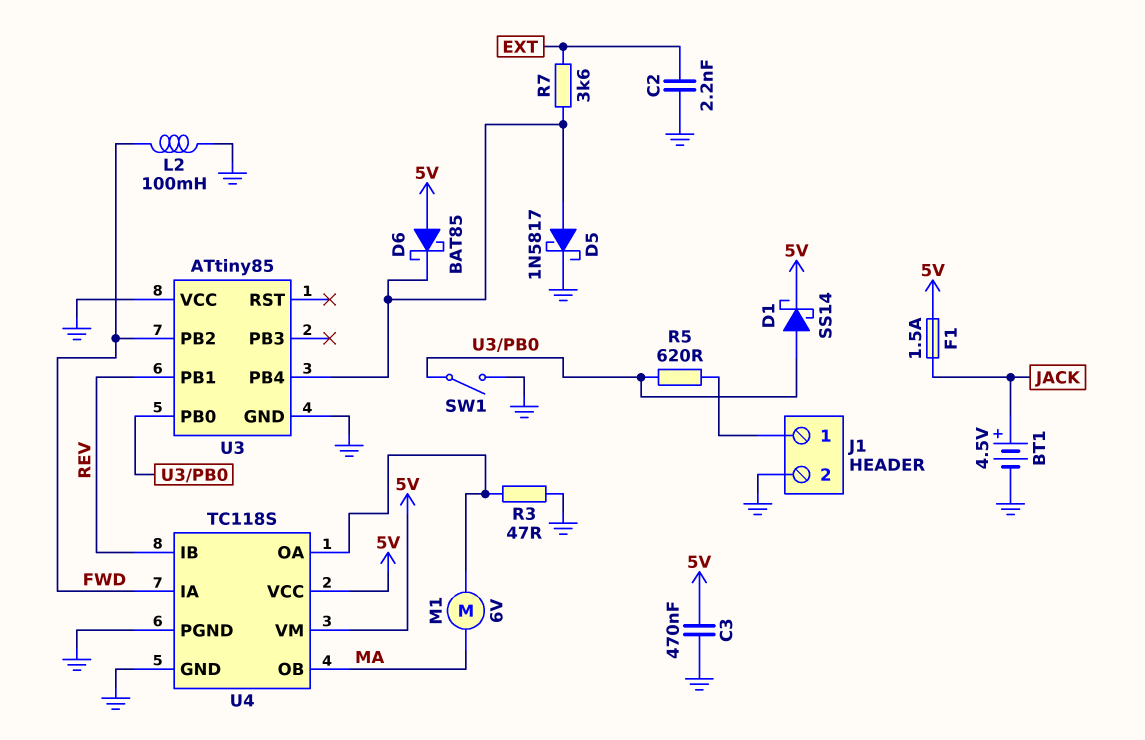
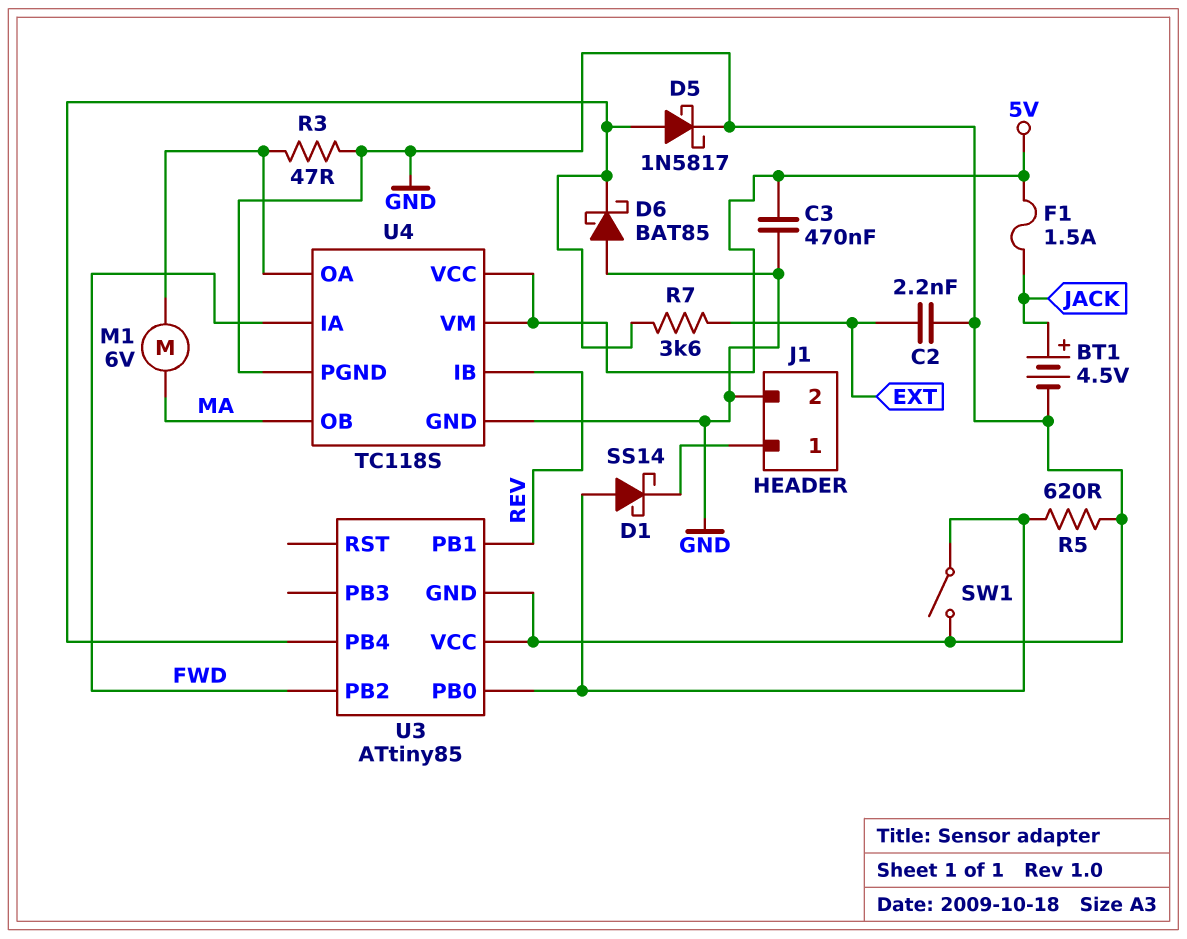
D1: schottky SS14 (A U3/PB0, K 5V) -> schottky SS14 (A U3/PB0, K J1/1)
D6: schottky BAT85 (A 5V, K U3/PB4) -> schottky BAT85 (A GND, K U3/PB4)
L2: 100mH (FWD, GND) -> none
R5: 620 (J1/1, U3/PB0) -> 620 (GND, U3/PB0)

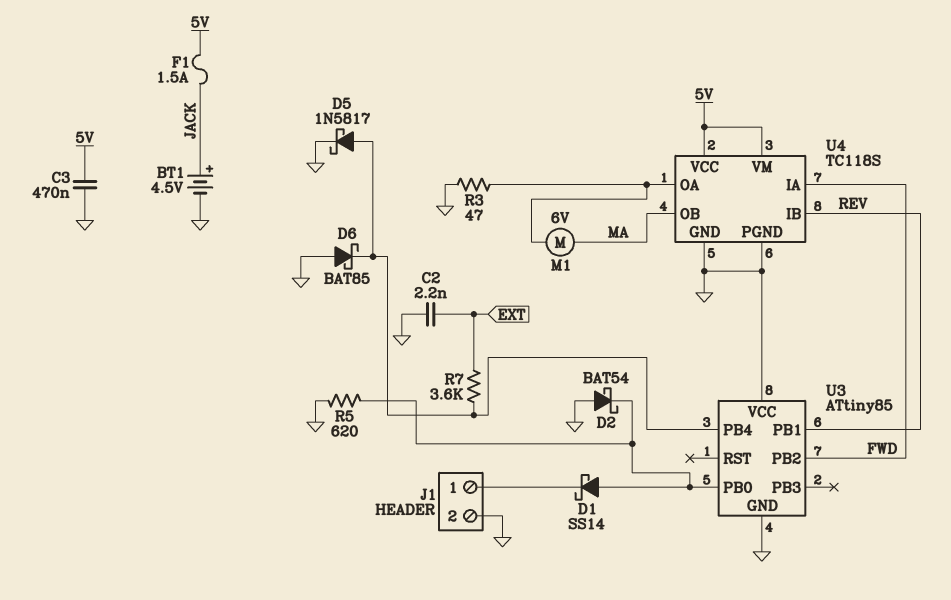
D2: none -> schottky BAT54 (A GND, K U3/PB0)
SW1: switch (GND, U3/PB0) -> none

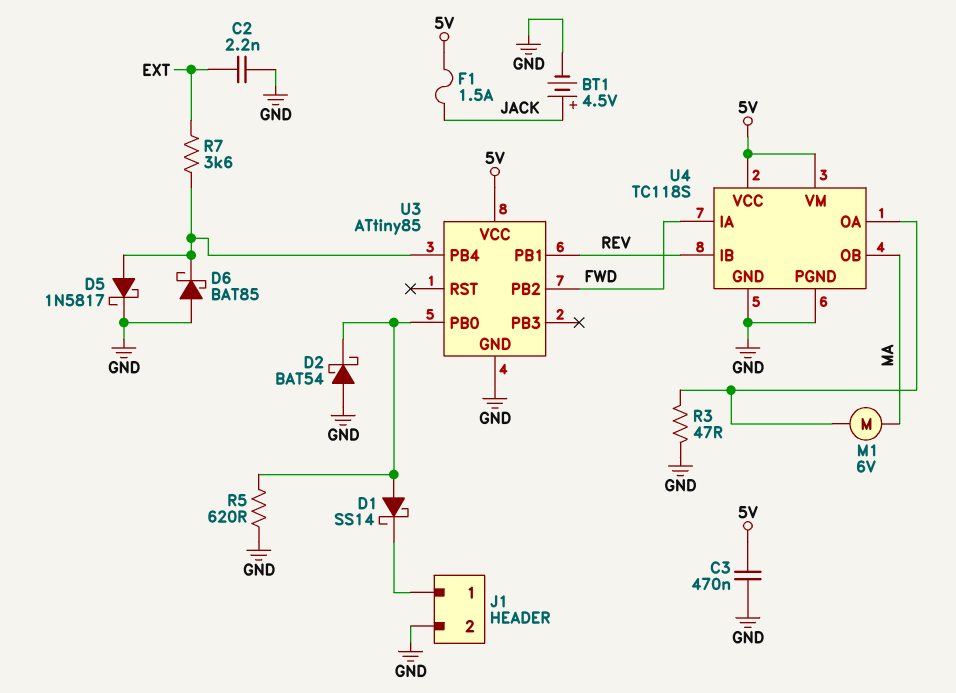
U3 pin VCC: GND -> 5V

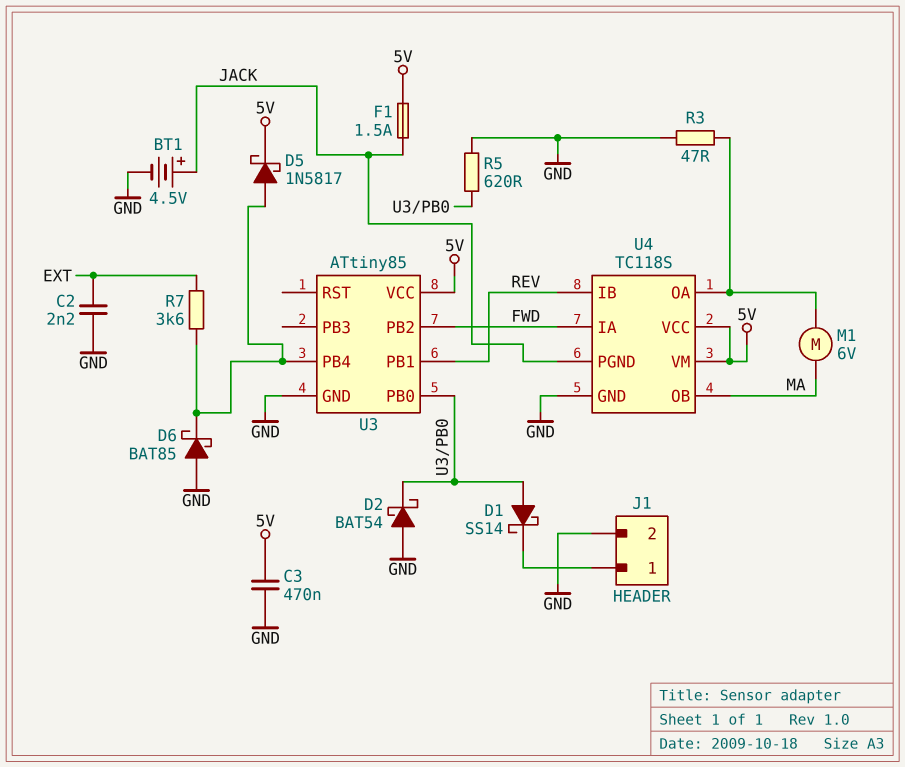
D5: schottky 1N5817 (A U3/PB4, K GND) -> schottky 1N5817 (A U3/PB4, K 5V)
U4 pin PGND: GND -> JACK

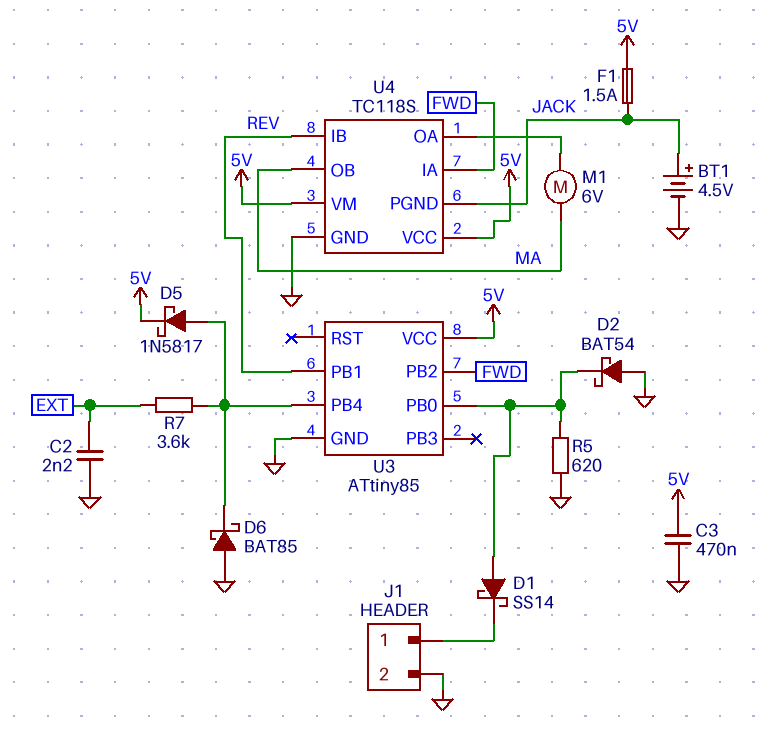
R3: 47 (GND, U4/OA) -> none

